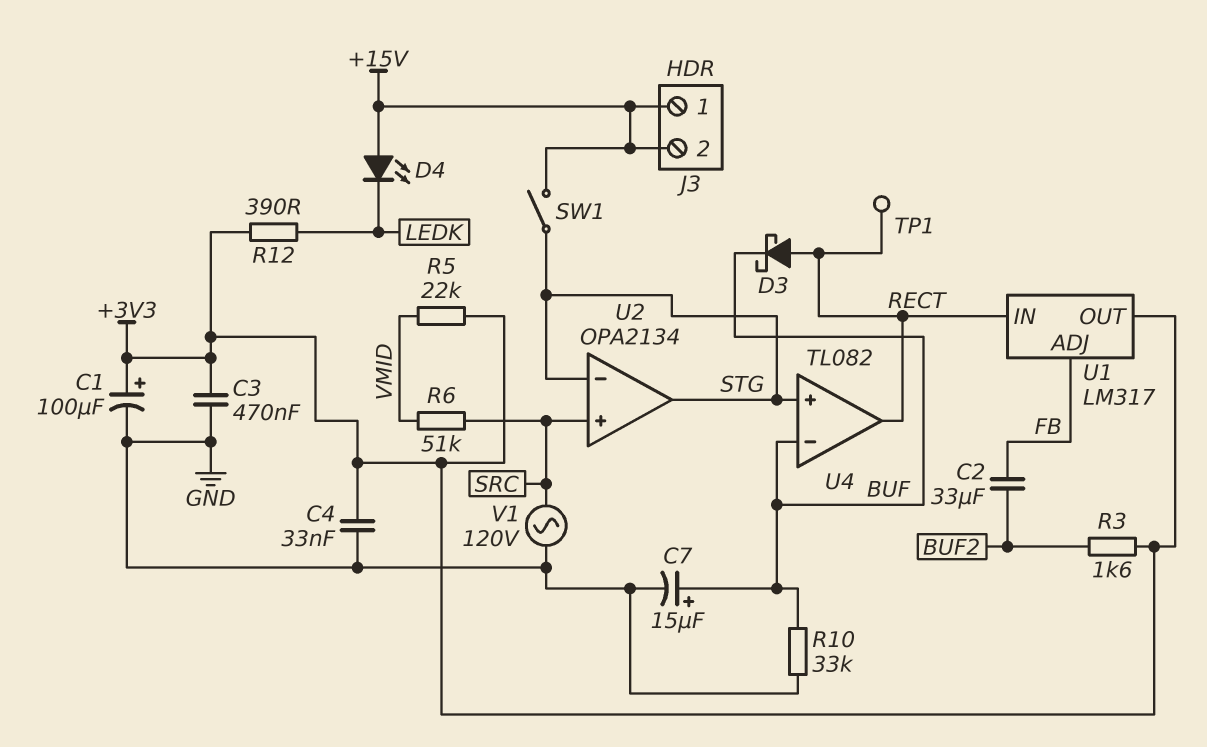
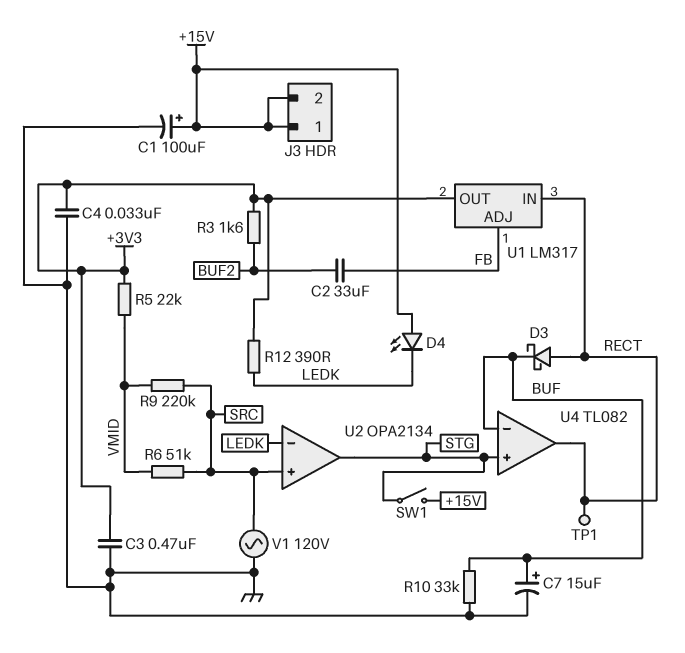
C1: 100uF (plus +3V3, minus GND) -> 100uF (plus +15V, minus GND)
R9: none -> 220k (SRC, VMID)
U2 pin in-: STG -> LEDK

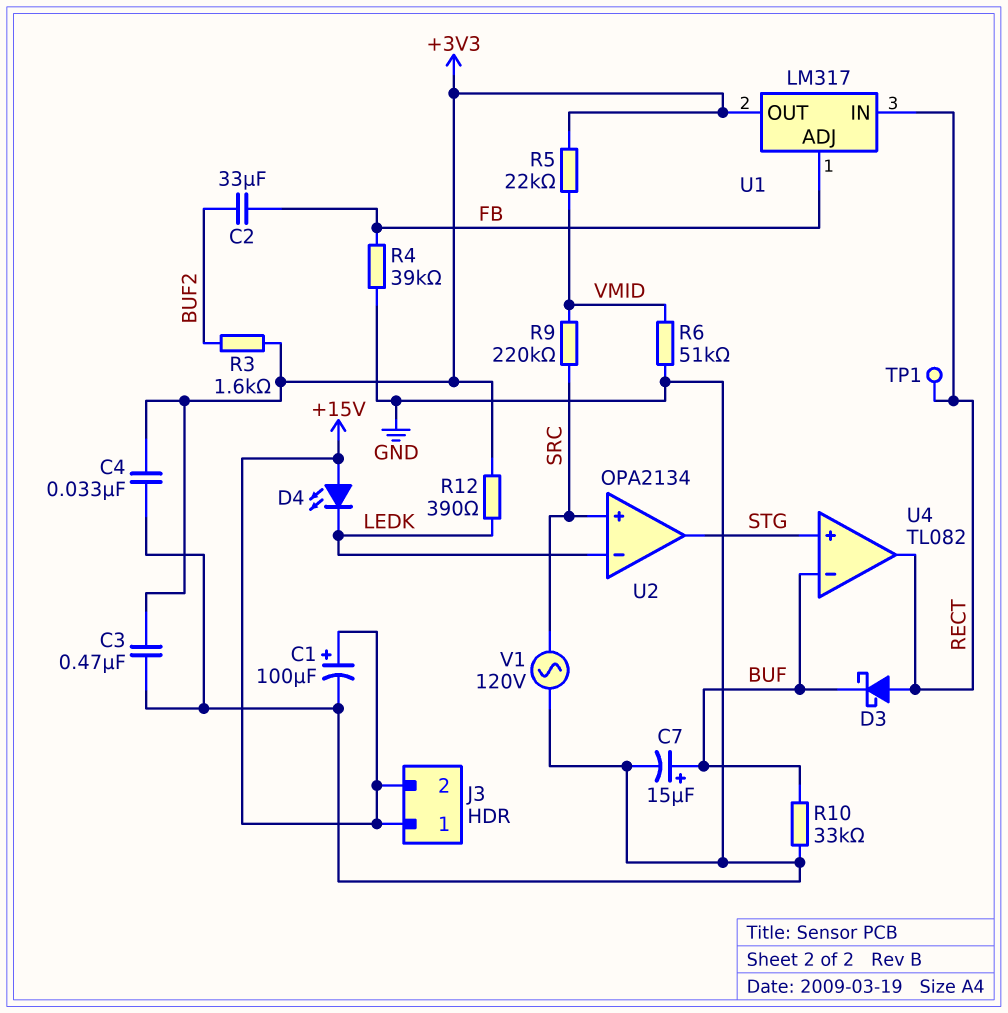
R4: none -> 39k (FB, GND)
R6: 51k (SRC, VMID) -> 51k (GND, VMID)
SW1: switch (+15V, STG) -> none

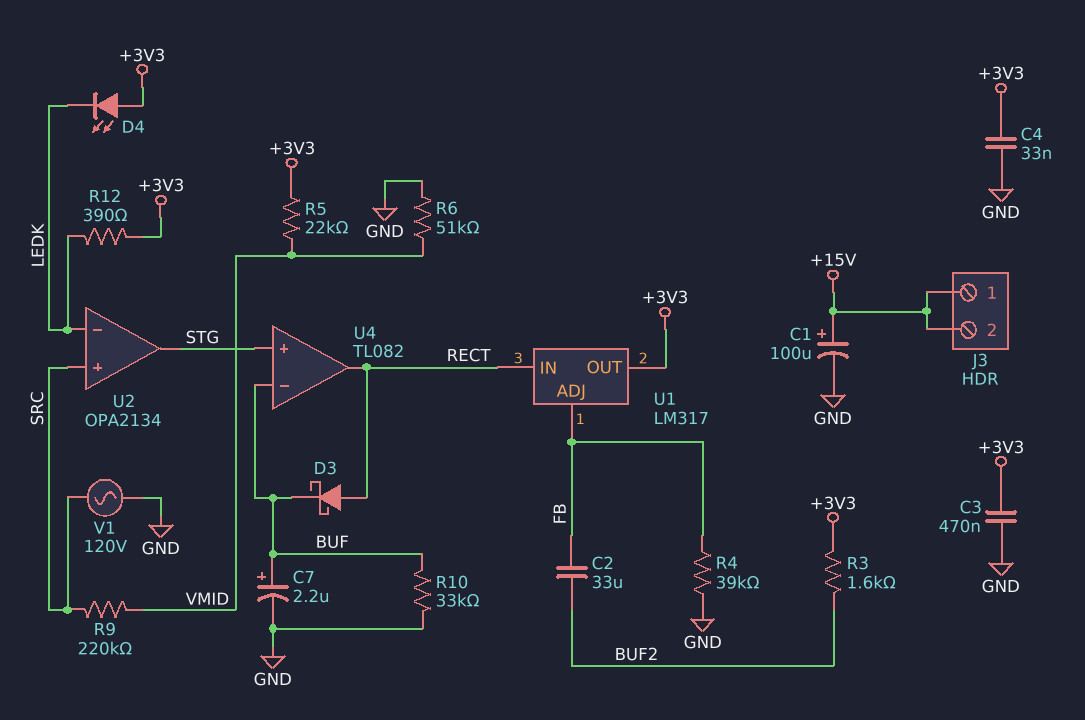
C7: 15uF (plus BUF, minus GND) -> 2.2uF (plus BUF, minus GND)
D4: LED (A +15V, K LEDK) -> LED (A +3V3, K LEDK)
TP1: test point (RECT) -> none

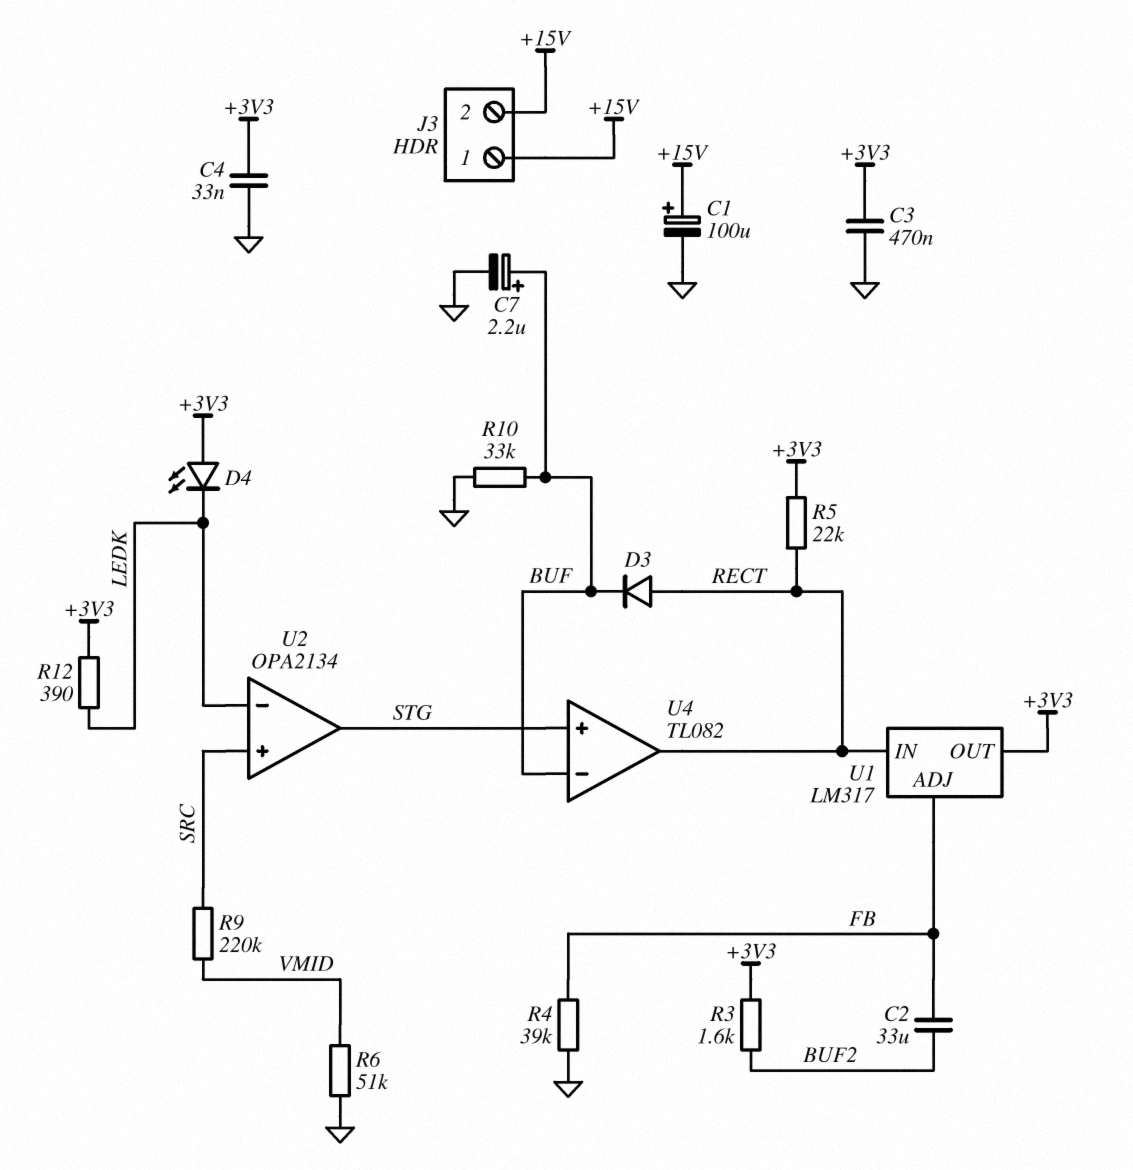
D3: schottky (A RECT, K BUF) -> diode (A RECT, K BUF)
R5: 22k (+3V3, VMID) -> 22k (+3V3, RECT)
V1: AC 120V (GND, SRC) -> none

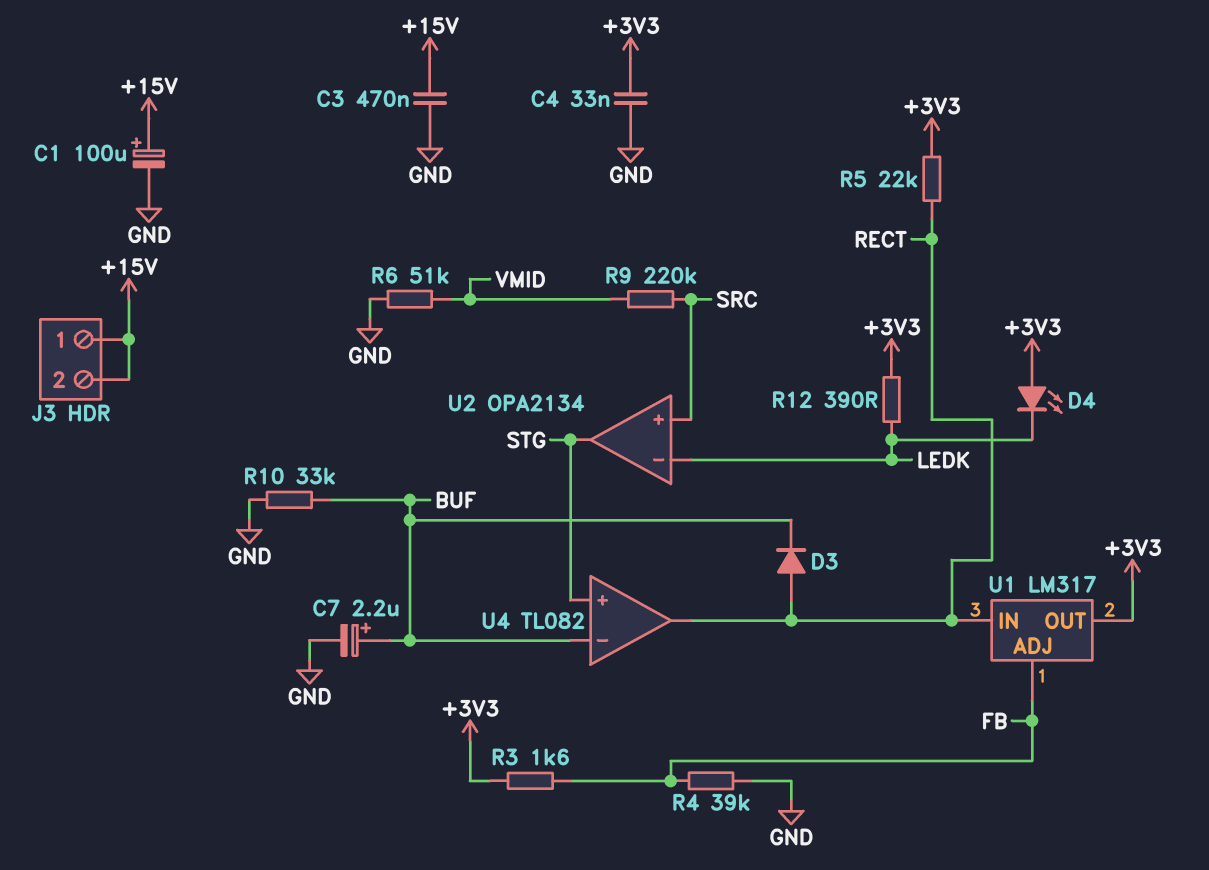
C2: 33uF (BUF2, FB) -> none
C3: 470nF (+3V3, GND) -> 470nF (+15V, GND)
R3: 1.6k (+3V3, BUF2) -> 1.6k (+3V3, FB)

